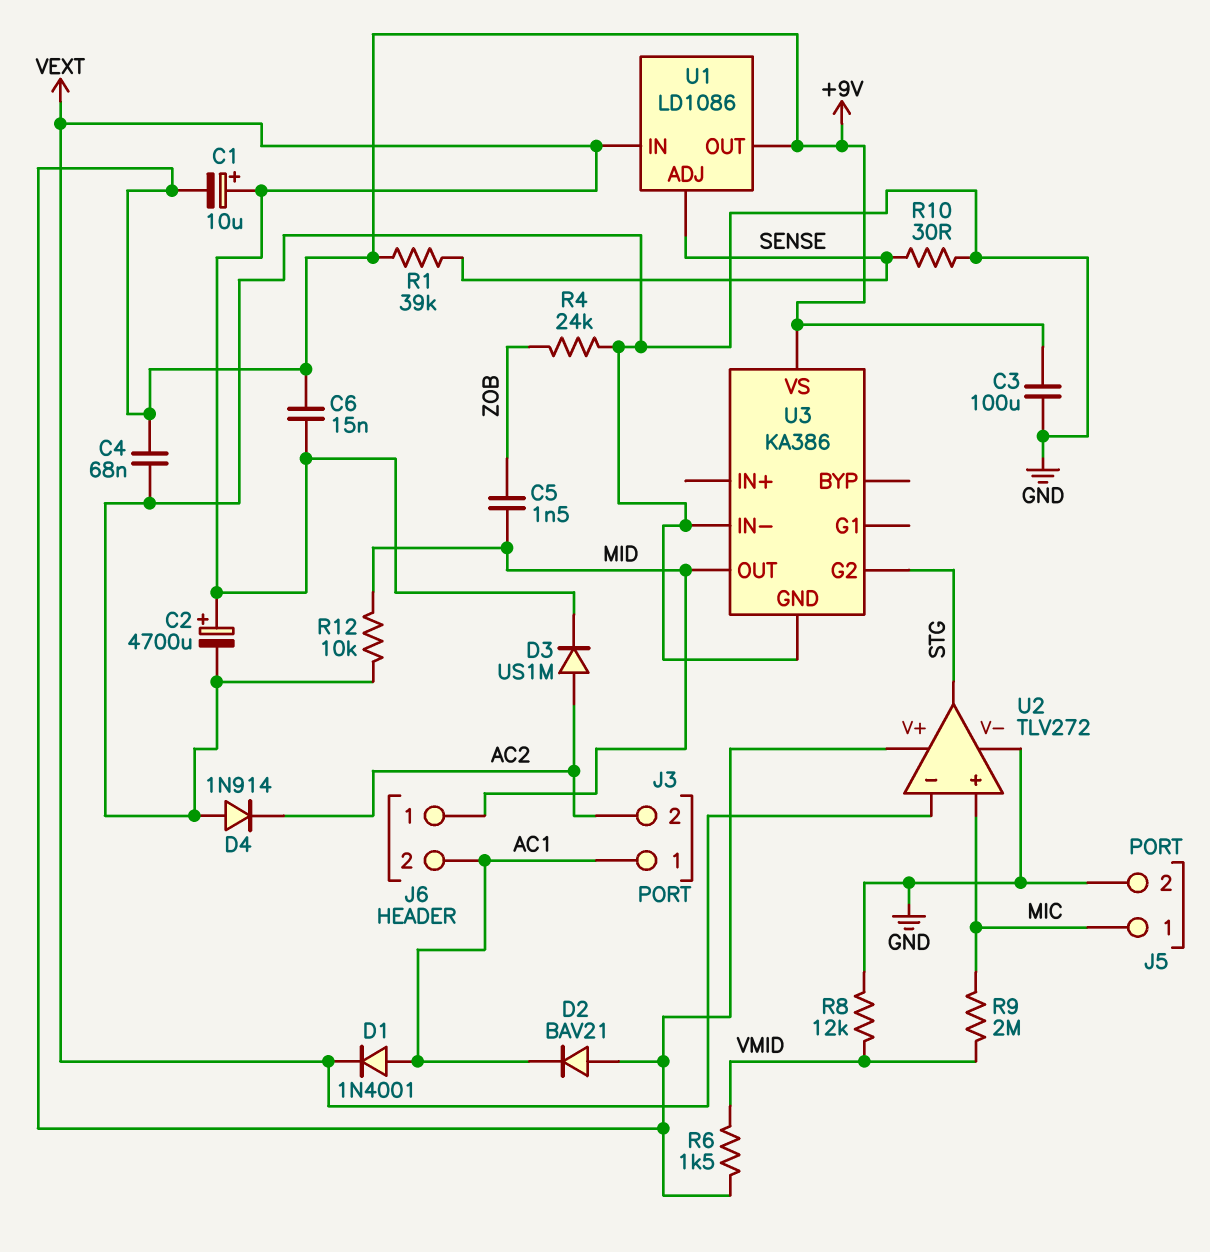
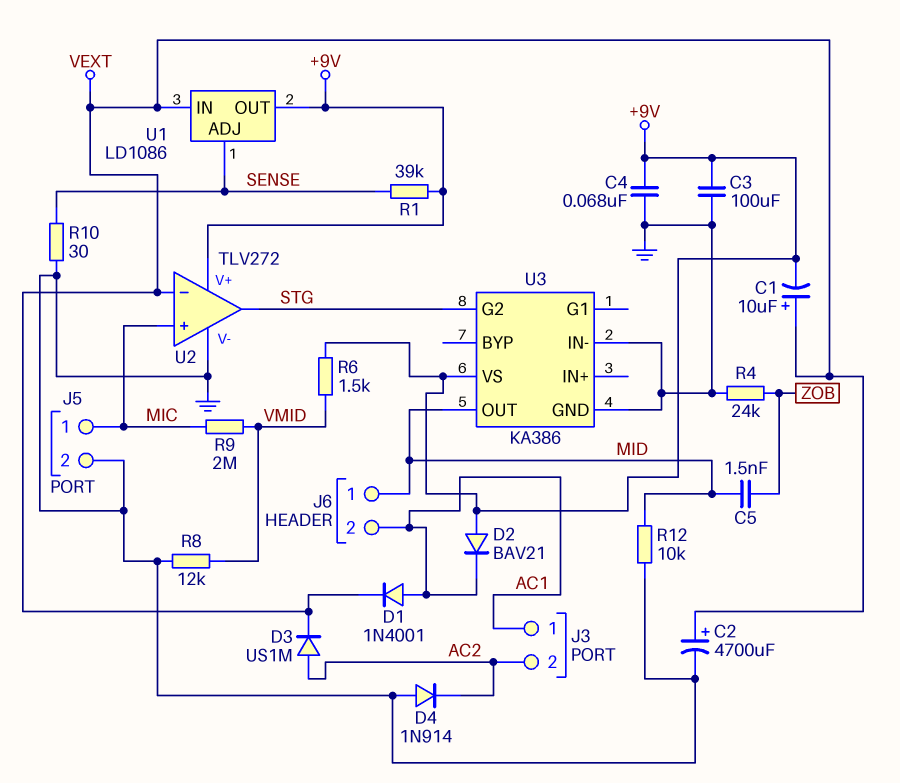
C6: 15nF (+9V, VEXT) -> none

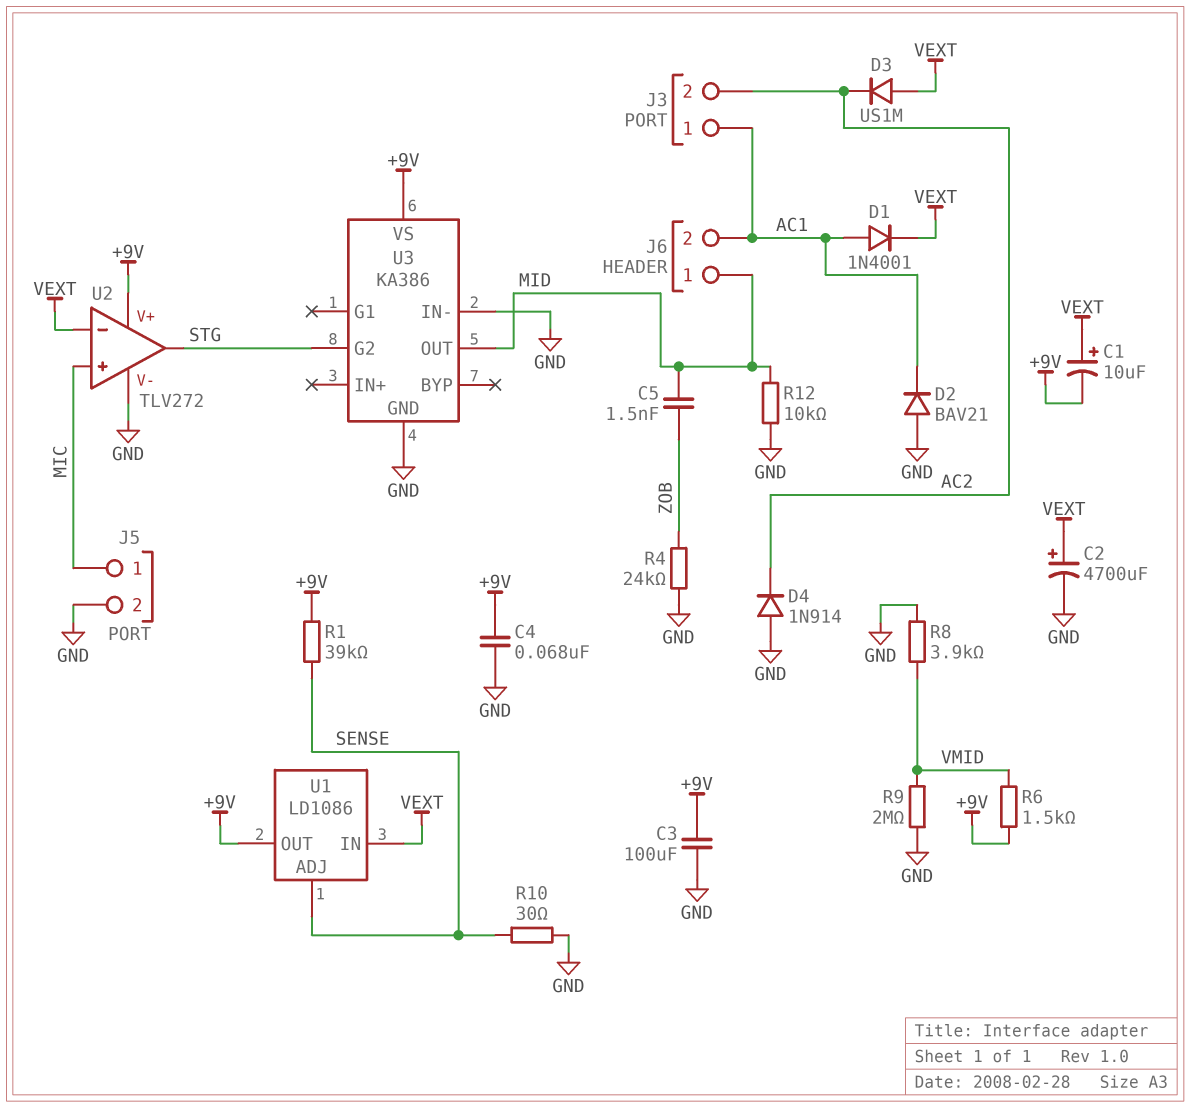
D2: diode BAV21 (A +9V, K AC1) -> diode BAV21 (A GND, K AC1)
D3: diode US1M (A AC2, K VEXT) -> diode US1M (A VEXT, K AC2)
R8: 12k (GND, VMID) -> 3.9k (GND, VMID)
R9: 2M (MIC, VMID) -> 2M (GND, VMID)

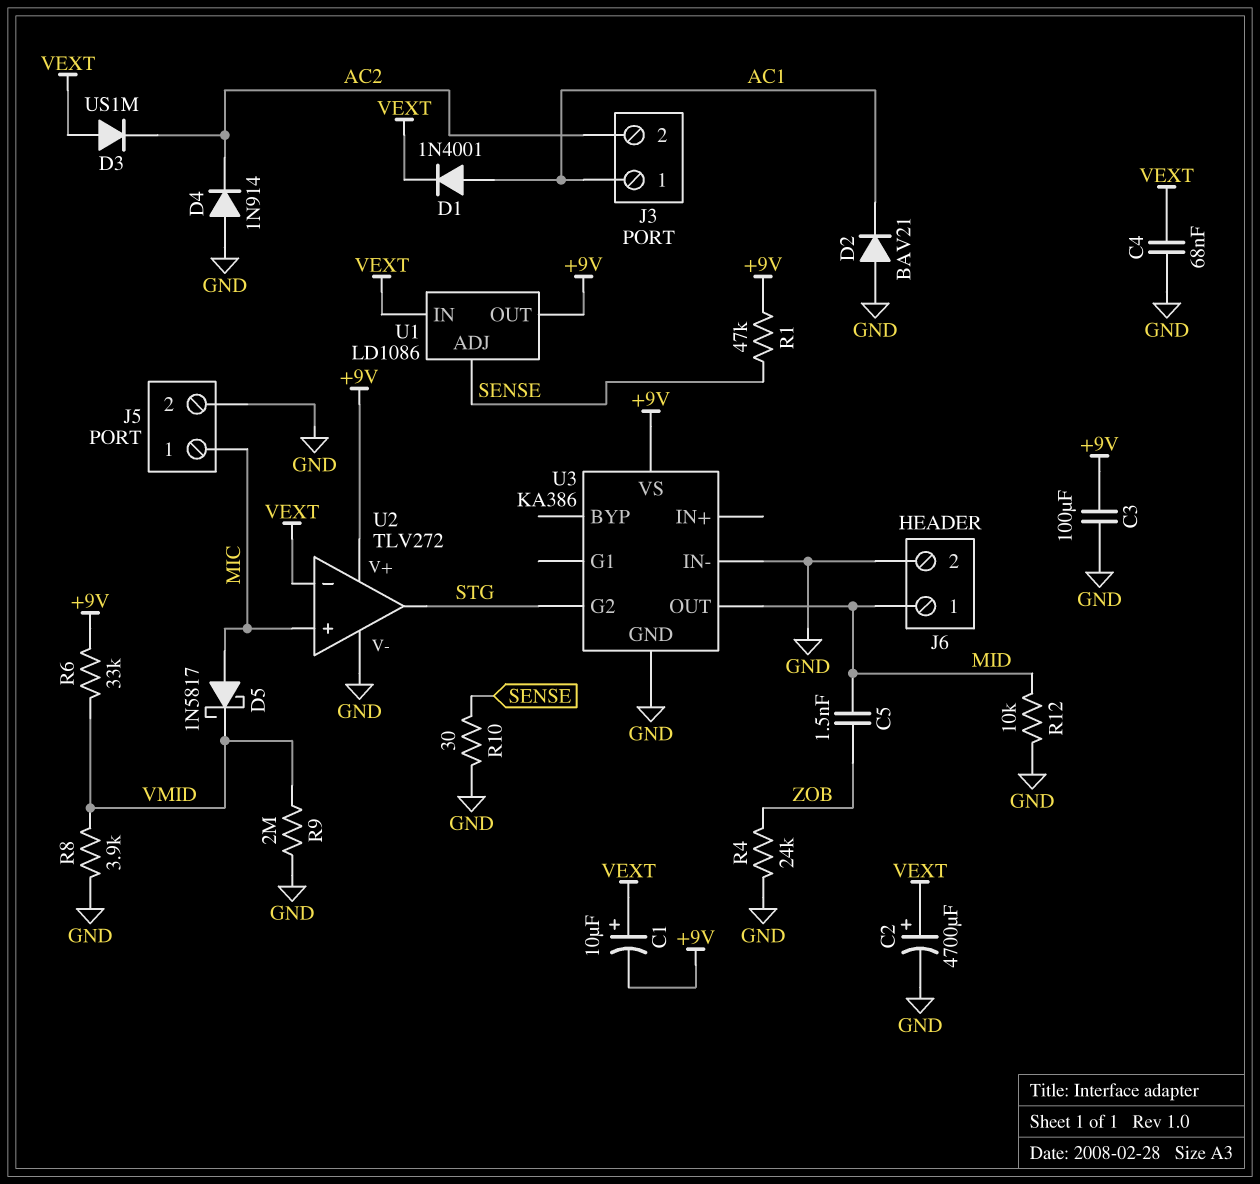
C4: 68nF (+9V, GND) -> 68nF (GND, VEXT)
D5: none -> schottky 1N5817 (A MIC, K VMID)
J6 pin 2: AC1 -> GND
R1: 39k (+9V, SENSE) -> 47k (+9V, SENSE)
R6: 1.5k (+9V, VMID) -> 33k (+9V, VMID)

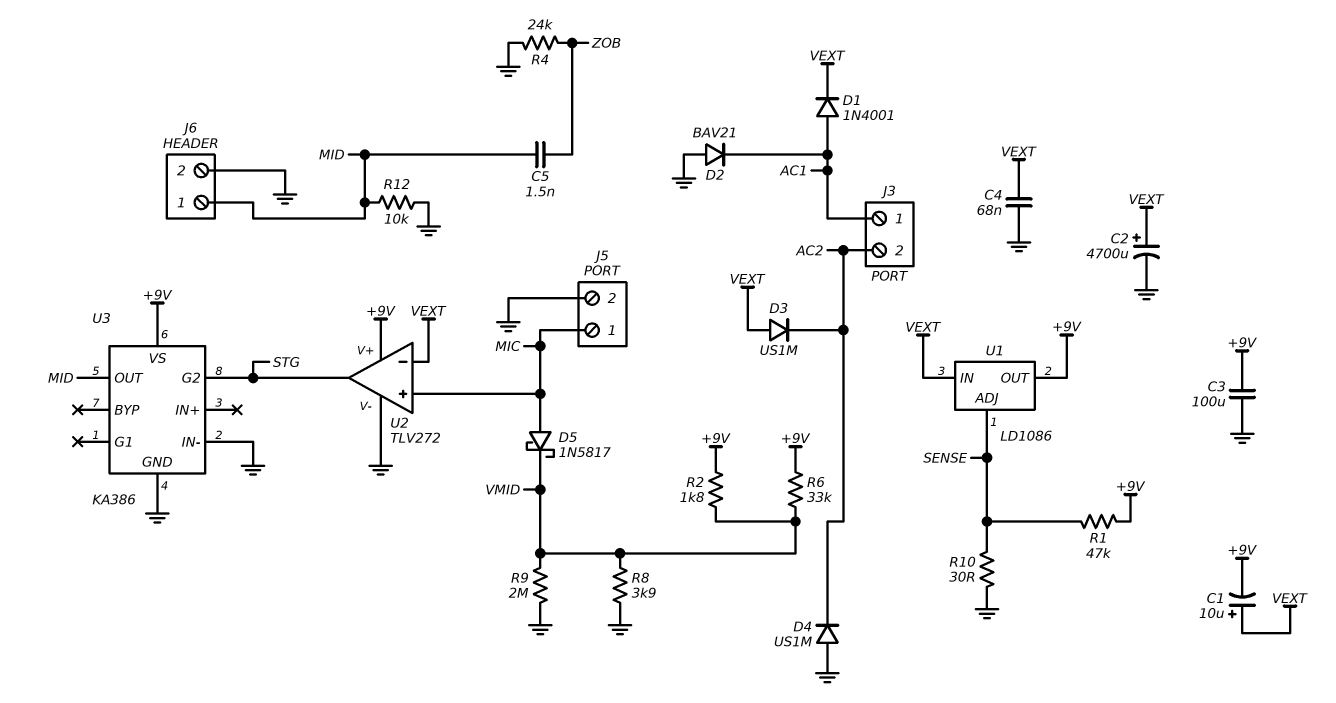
D4: diode 1N914 (A GND, K AC2) -> diode US1M (A GND, K AC2)
R2: none -> 1.8k (+9V, VMID)

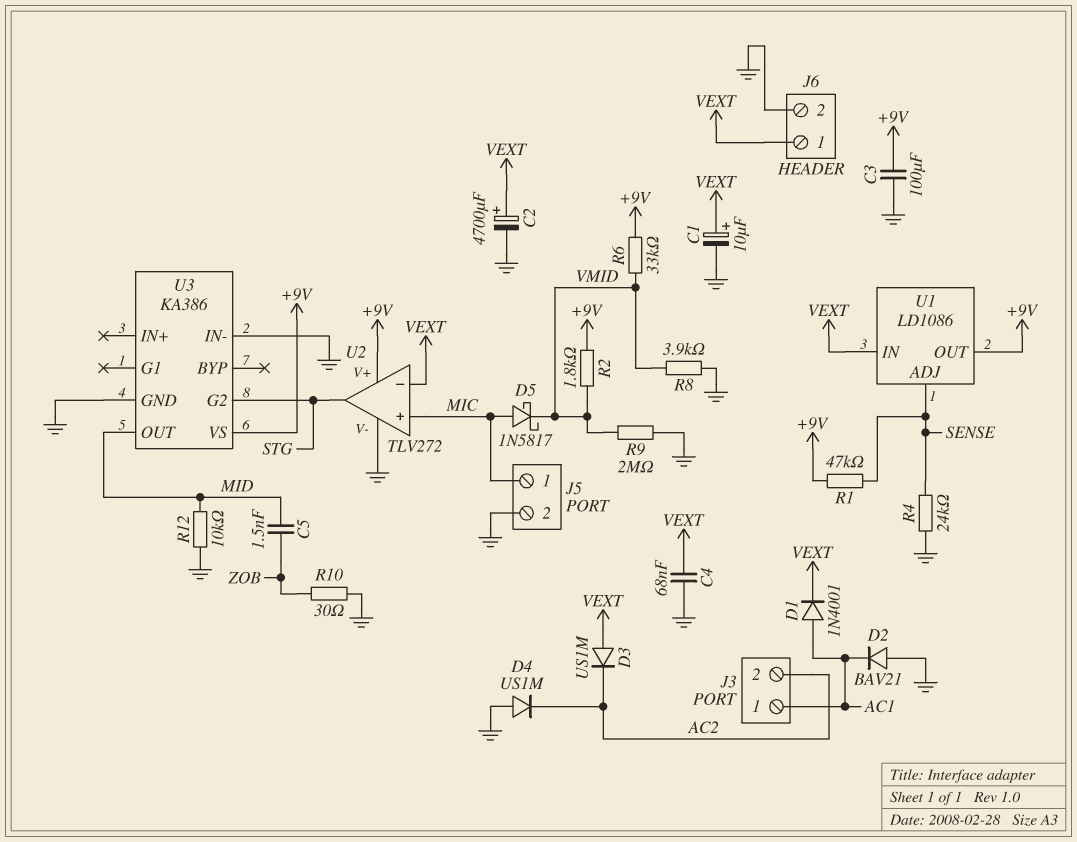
C1: 10uF (plus VEXT, minus +9V) -> 10uF (plus VEXT, minus GND)
J6 pin 1: MID -> VEXT
R4: 24k (GND, ZOB) -> 24k (GND, SENSE)
R10: 30 (GND, SENSE) -> 30 (GND, ZOB)

